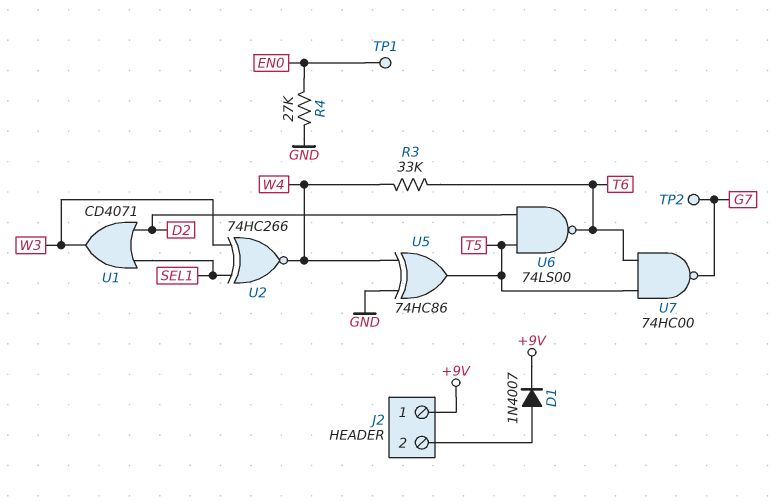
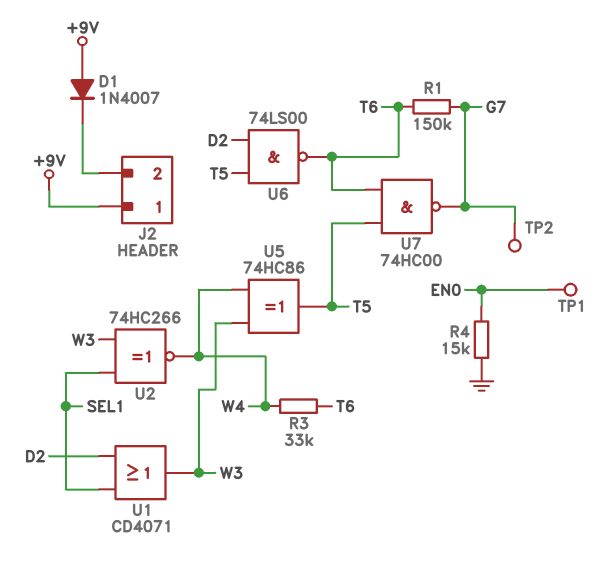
D1: diode 1N4007 (A J2/2, K +9V) -> diode 1N4007 (A +9V, K J2/2)
R1: none -> 150k (G7, T6)
R4: 27k (EN0, GND) -> 15k (EN0, GND)
U5: XOR 74HC86 (in GND, in W4, out T5) -> XOR 74HC86 (in W3, in W4, out T5)

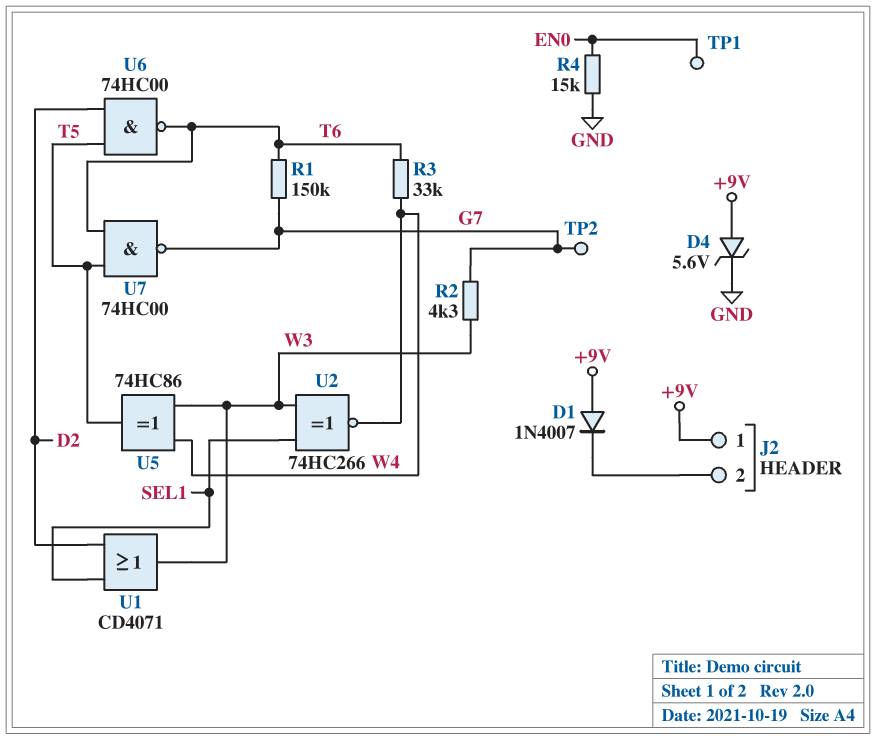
D4: none -> zener 5.6V (A +9V, K GND)
R2: none -> 4.3k (G7, W3)
U6: NAND 74LS00 (in D2, in T5, out T6) -> NAND 74HC00 (in D2, in T5, out T6)

